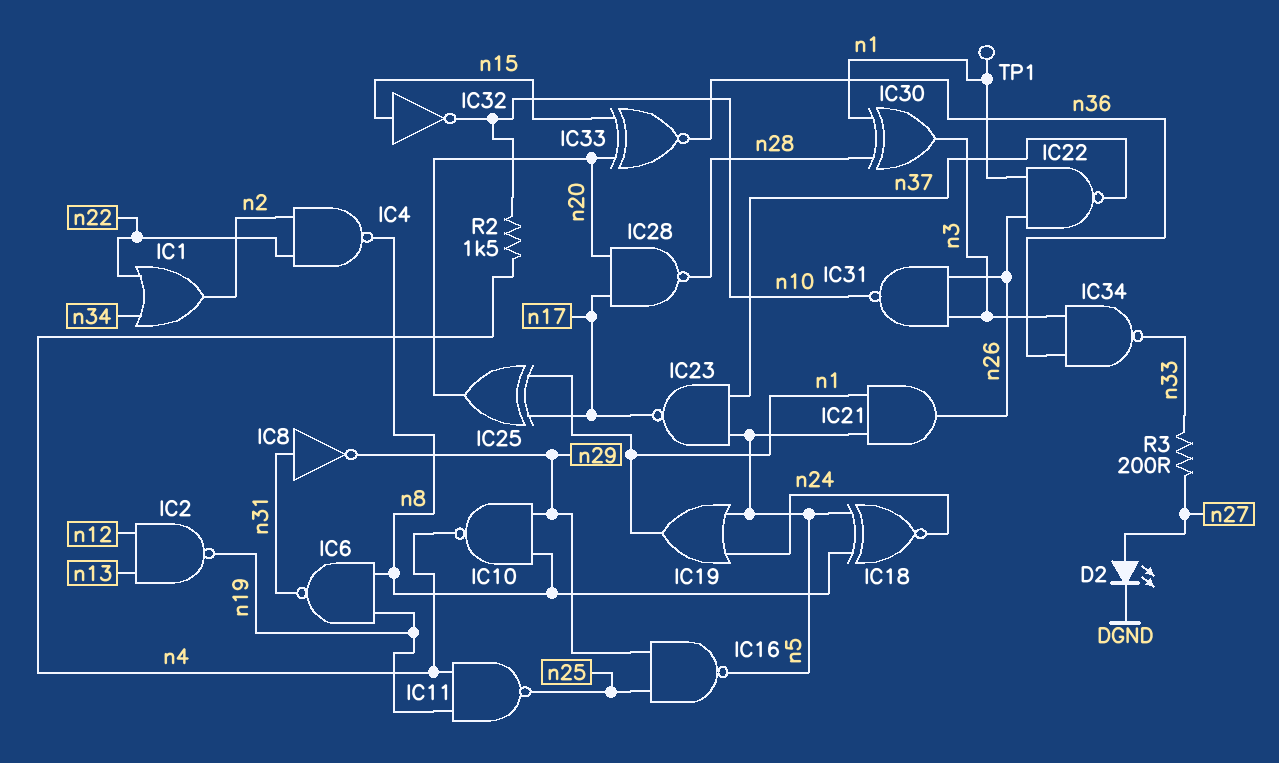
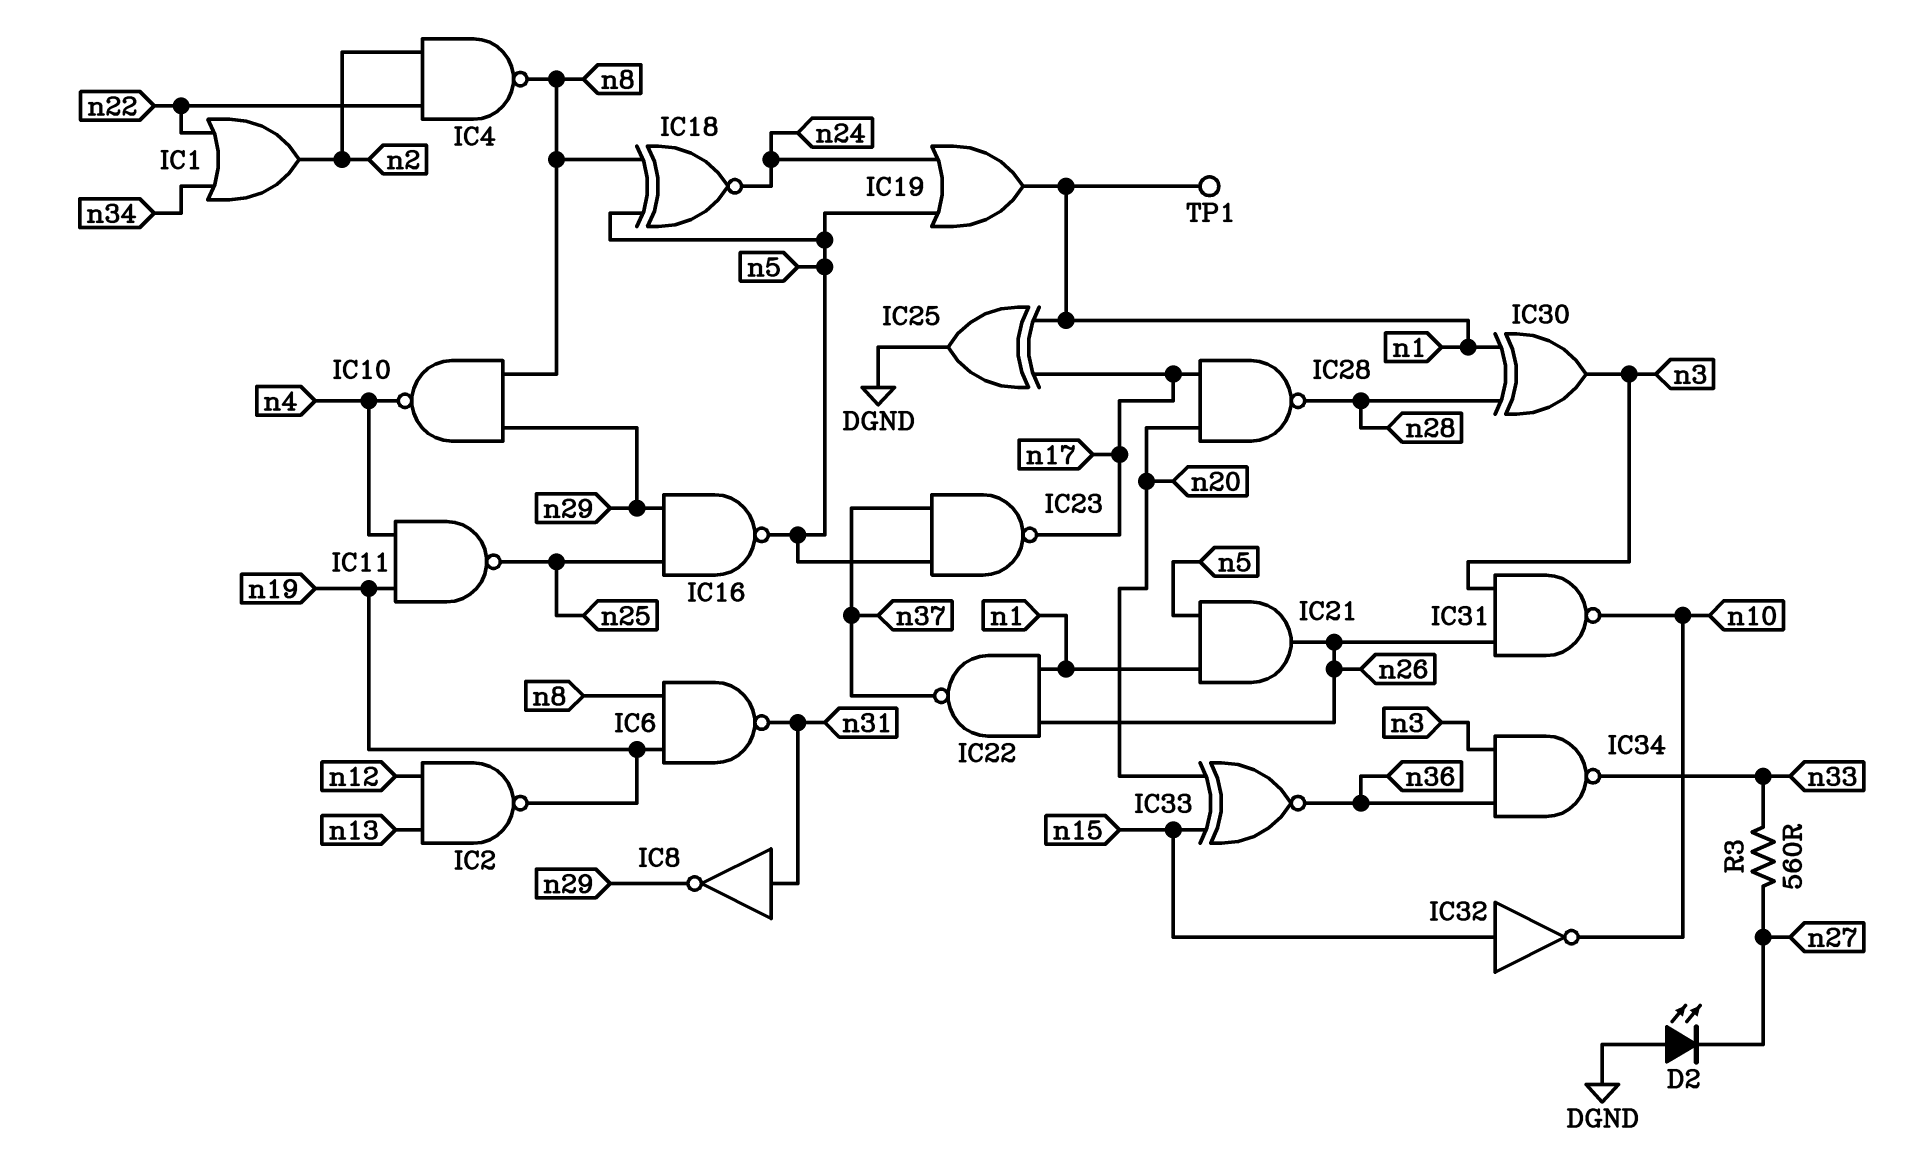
D2: LED (A n27, K DGND) -> LED (A DGND, K n27)
IC25: XOR (in n1, in n17, out n20) -> XOR (in n1, in n17, out DGND)
R2: 1.5k (n4, n10) -> none
R3: 200 (n27, n33) -> 560 (n27, n33)

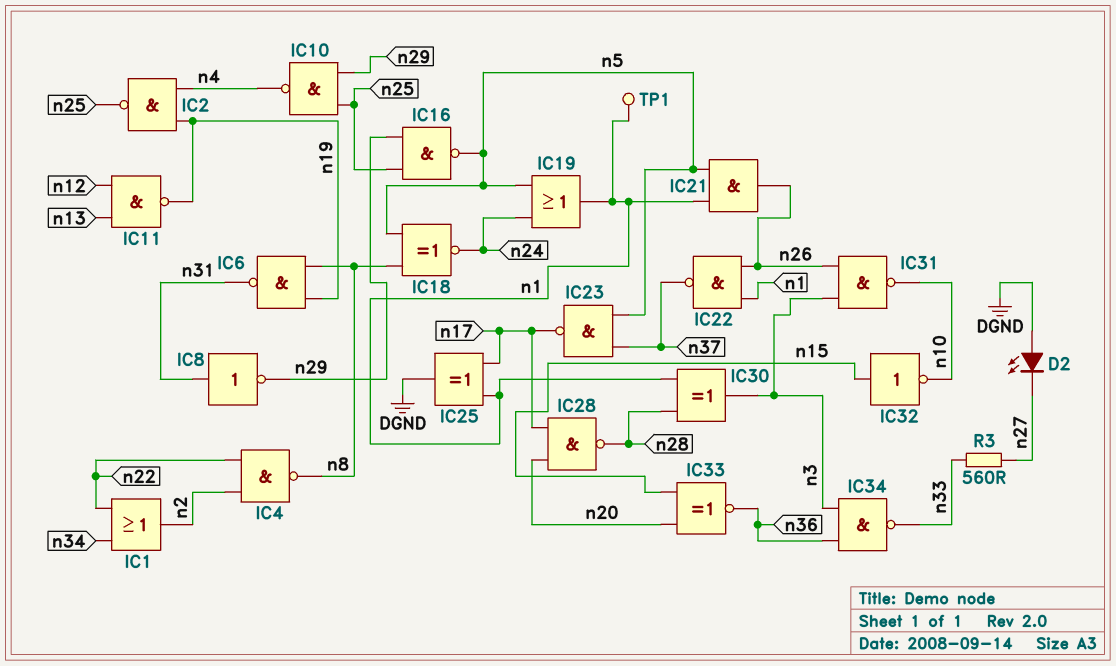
IC2: NAND (in n12, in n13, out n19) -> NAND (in n4, in n19, out n25)
IC10: NAND (in n8, in n29, out n4) -> NAND (in n25, in n29, out n4)
IC11: NAND (in n4, in n19, out n25) -> NAND (in n12, in n13, out n19)

